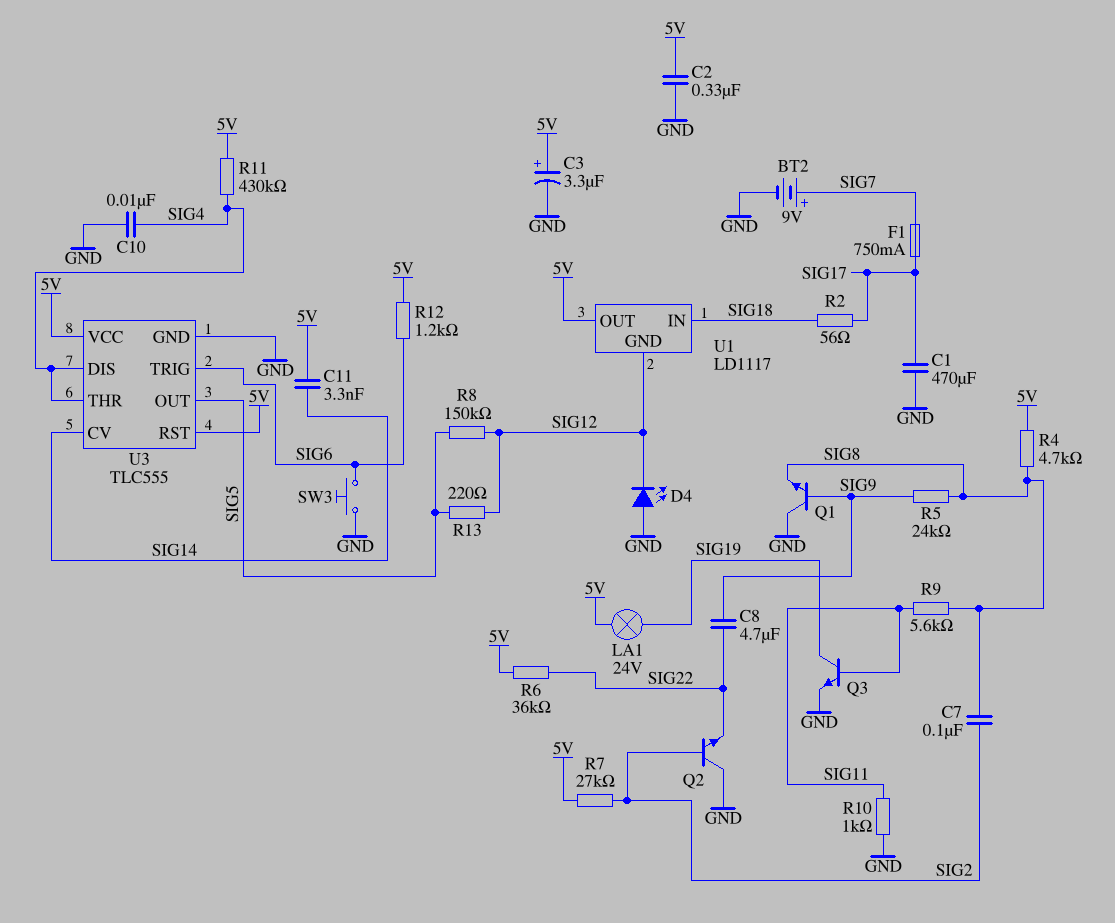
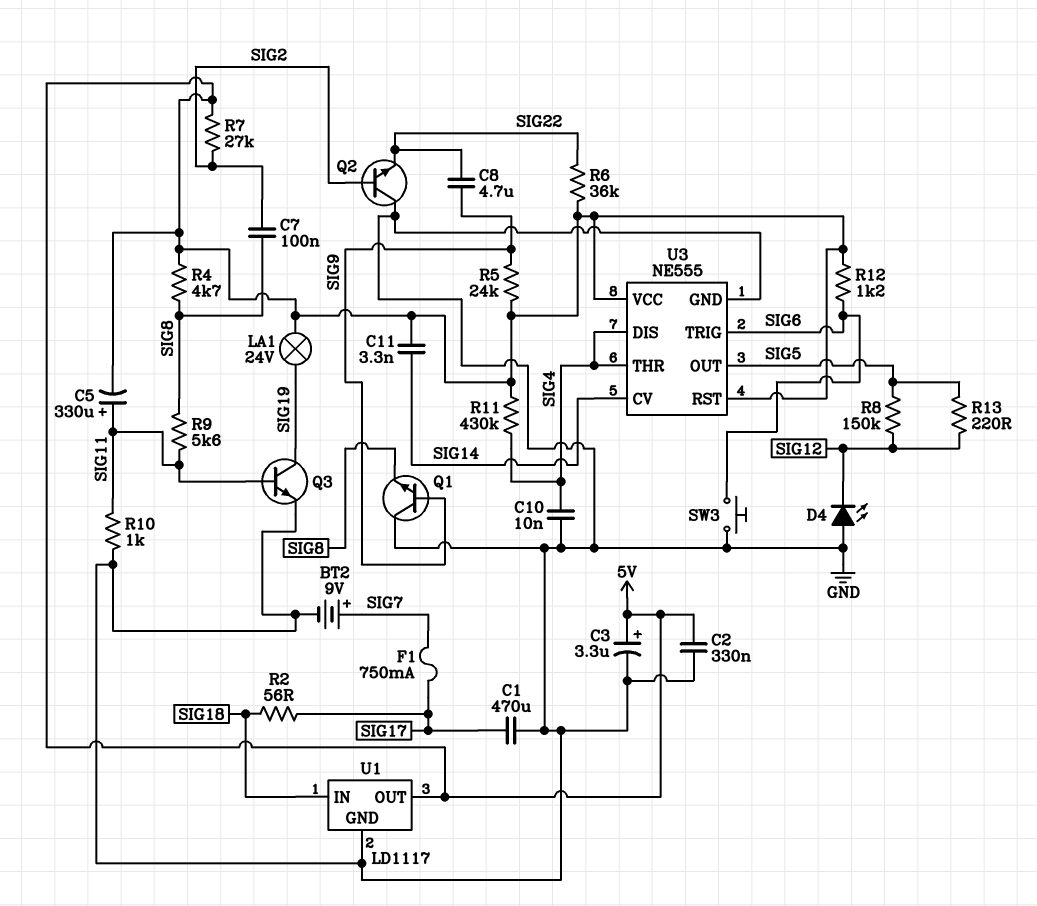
C5: none -> 330uF (plus SIG11, minus 5V)
R5: 24k (SIG8, SIG9) -> 24k (5V, SIG9)
U1 pin GND: SIG12 -> GND
U3: TLC555 -> NE555

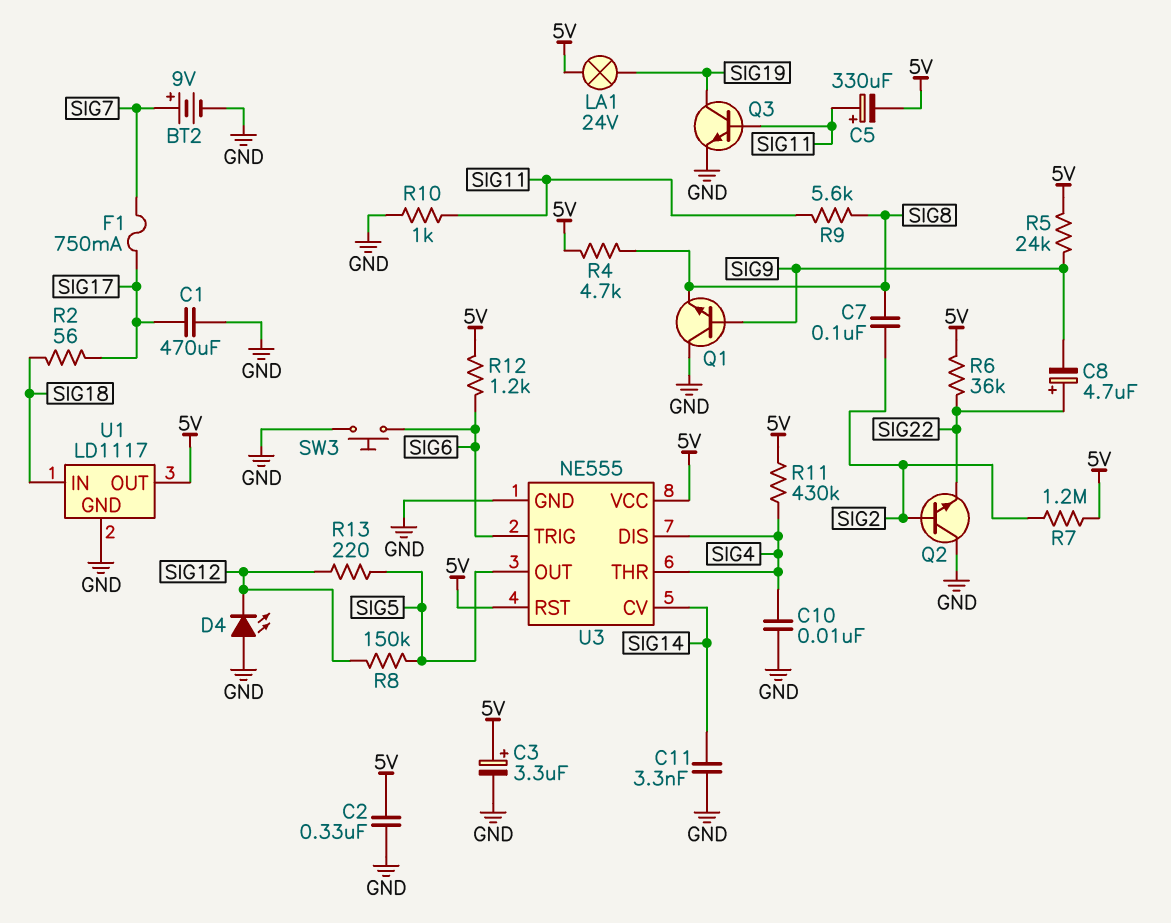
C8: 4.7uF (SIG9, SIG22) -> 4.7uF (plus SIG22, minus SIG9)
C11: 3.3nF (5V, SIG14) -> 3.3nF (GND, SIG14)
R7: 27k (5V, SIG2) -> 1.2M (5V, SIG2)

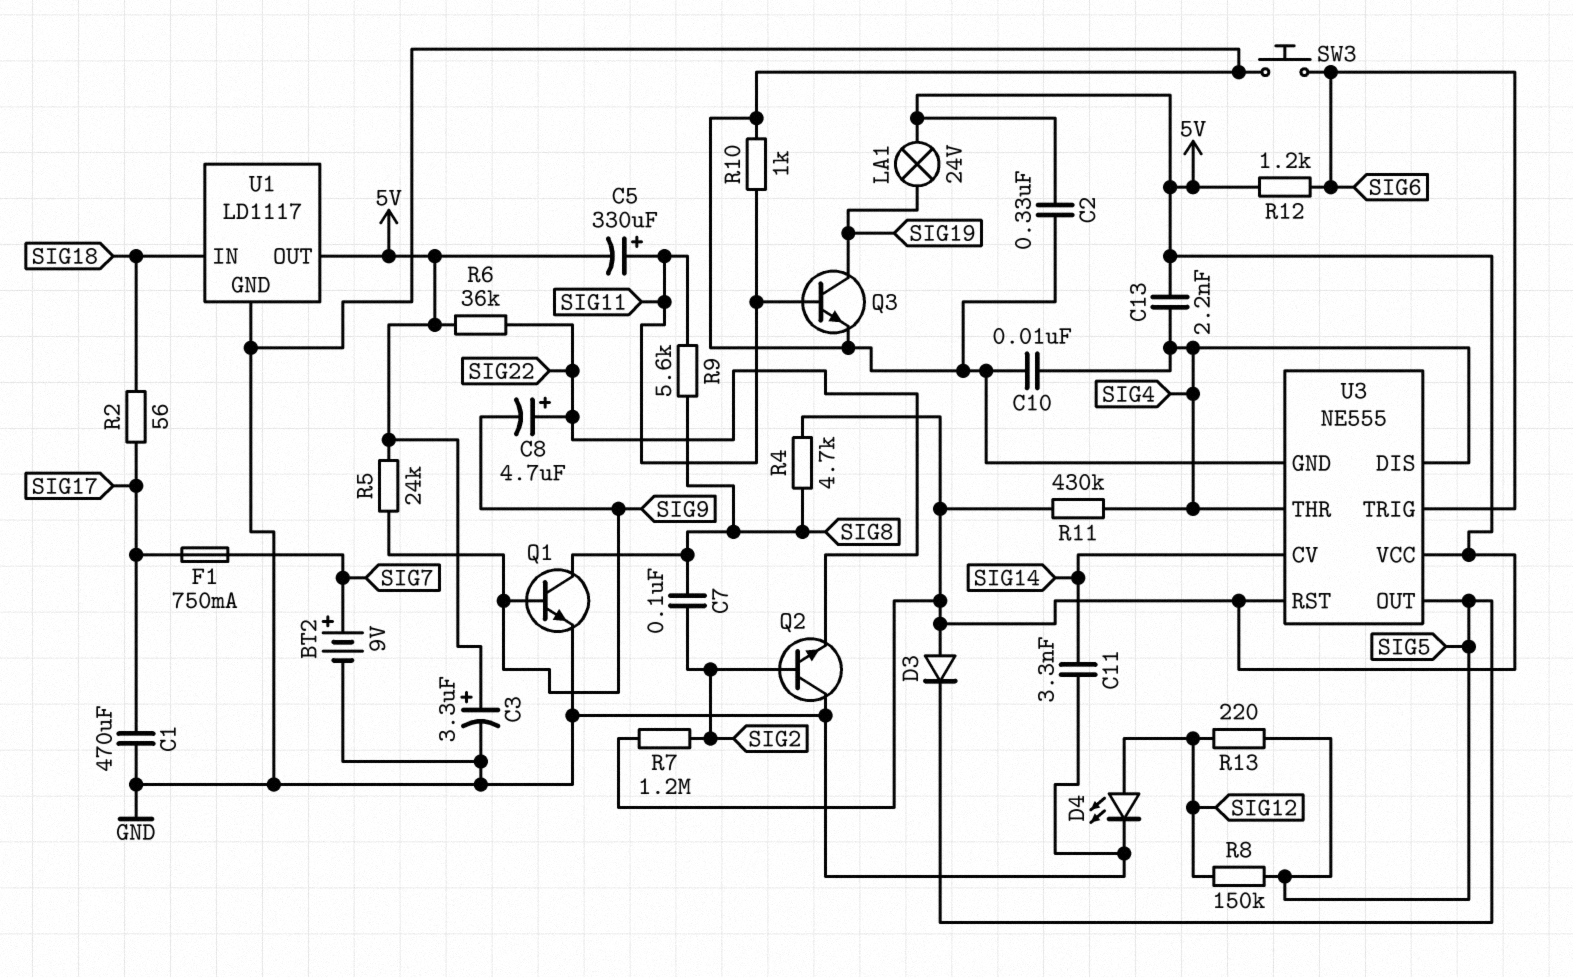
C13: none -> 2.2nF (5V, SIG4)
D3: none -> diode (A 5V, K SIG5)
D4: LED (A GND, K SIG12) -> LED (A SIG12, K GND)
Q1: NPN (B SIG9, C GND, E SIG8) -> NPN (B SIG9, C SIG8, E GND)

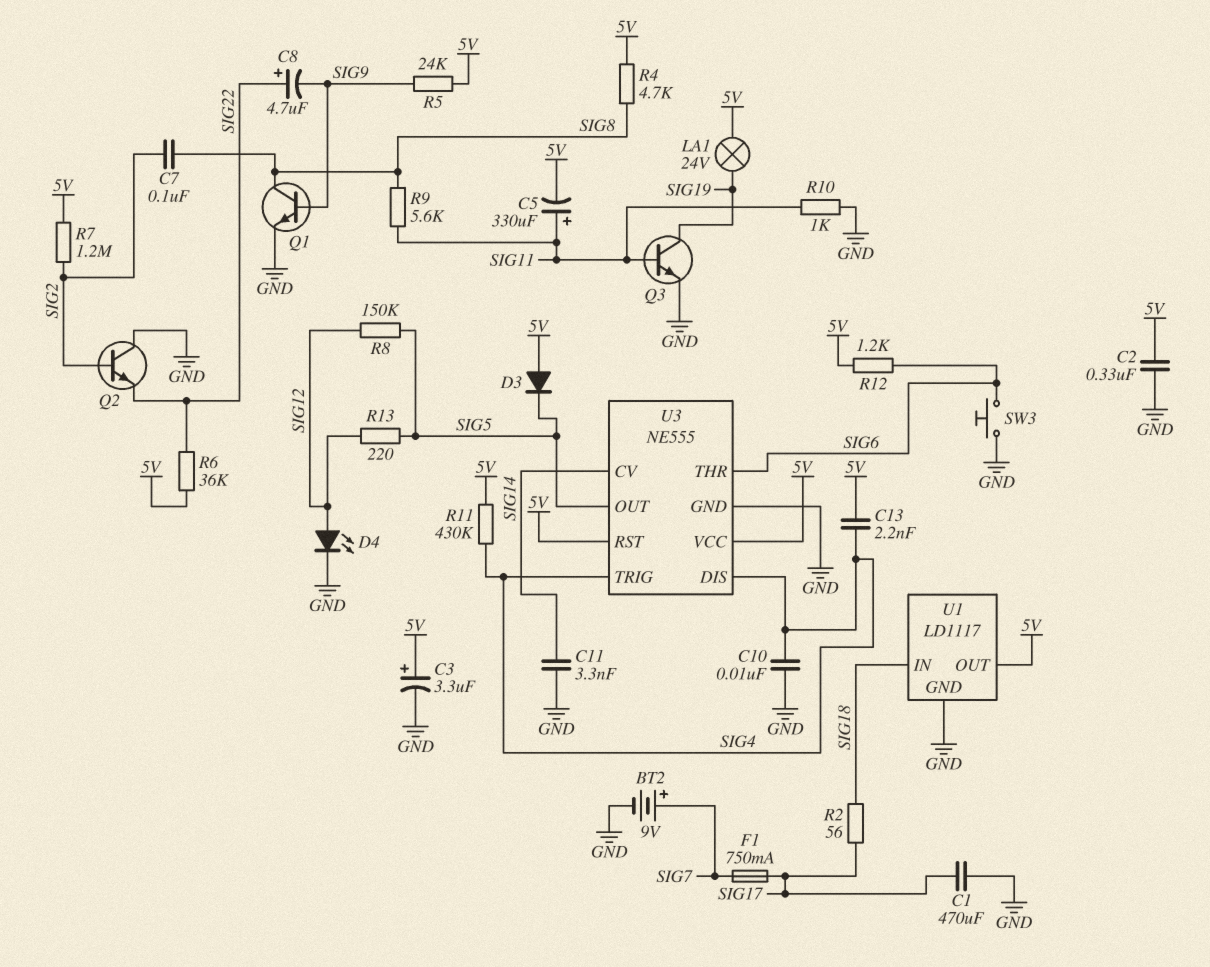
U3 pin THR: SIG4 -> SIG6
U3 pin TRIG: SIG6 -> SIG4

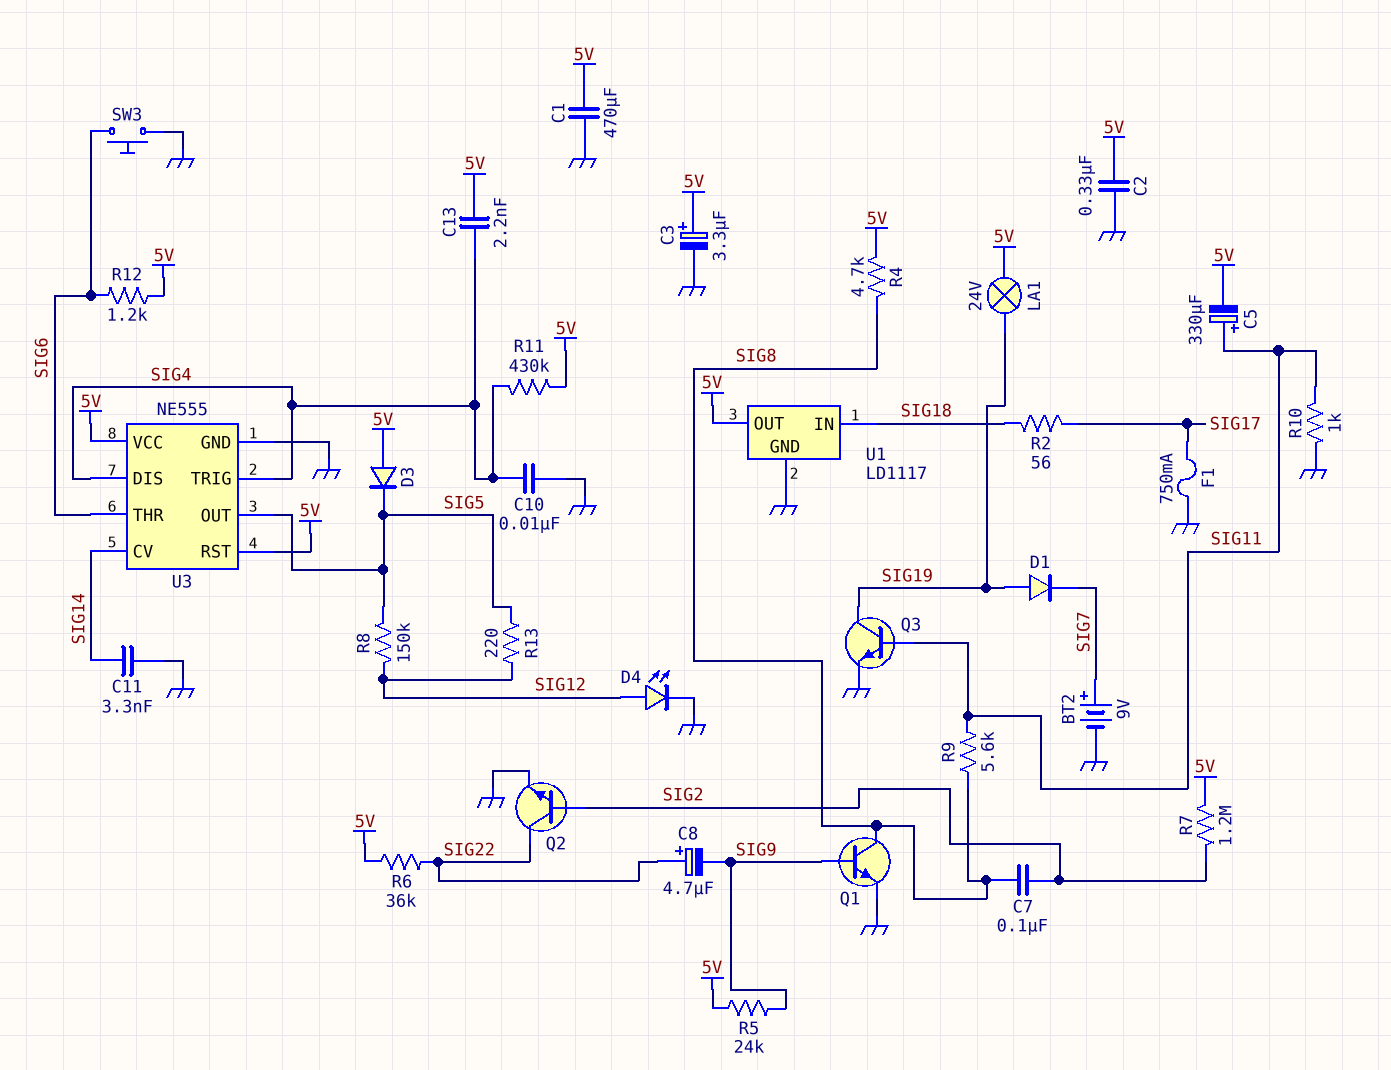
C1: 470uF (GND, SIG17) -> 470uF (5V, GND)
D1: none -> diode (A SIG19, K SIG7)
F1: 750mA (SIG7, SIG17) -> 750mA (GND, SIG17)
Q2: NPN (B SIG2, C GND, E SIG22) -> NPN (B SIG2, C SIG22, E GND)

